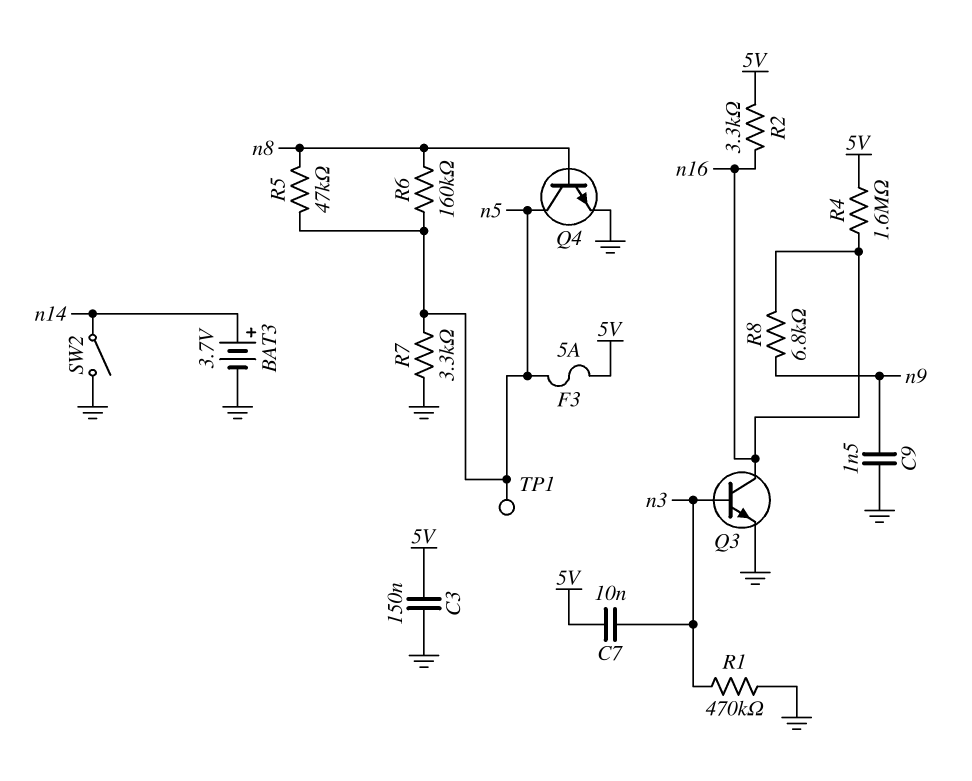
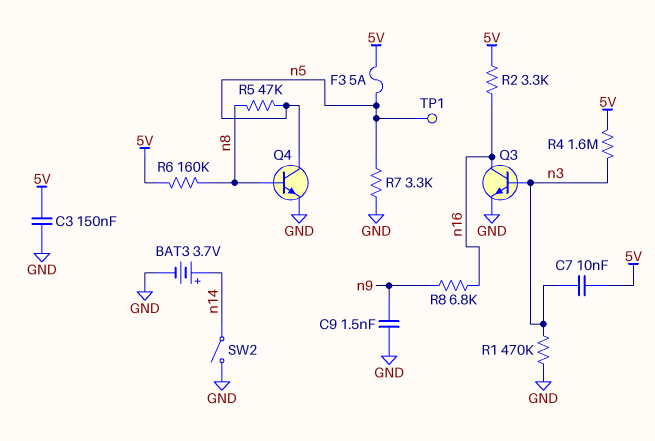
R4: 1.6M (5V, n16) -> 1.6M (5V, n3)
R6: 160k (n5, n8) -> 160k (5V, n8)

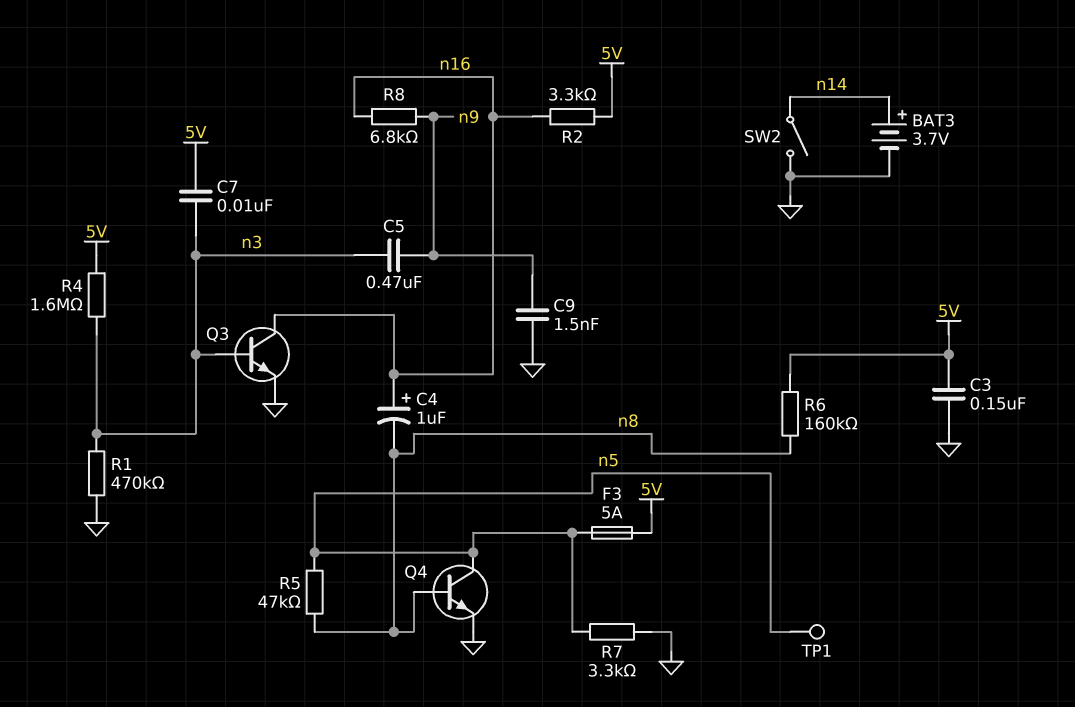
C4: none -> 1uF (plus n16, minus n8)
C5: none -> 470nF (n3, n9)

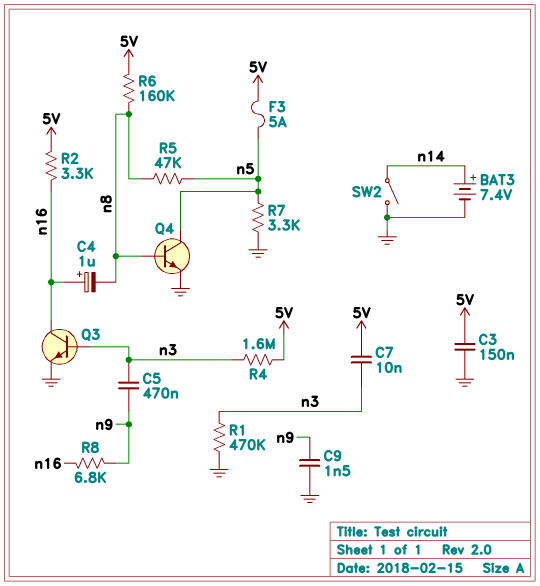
BAT3: 3.7V (plus n14, minus GND) -> 7.4V (plus n14, minus GND)
TP1: test point (n5) -> none

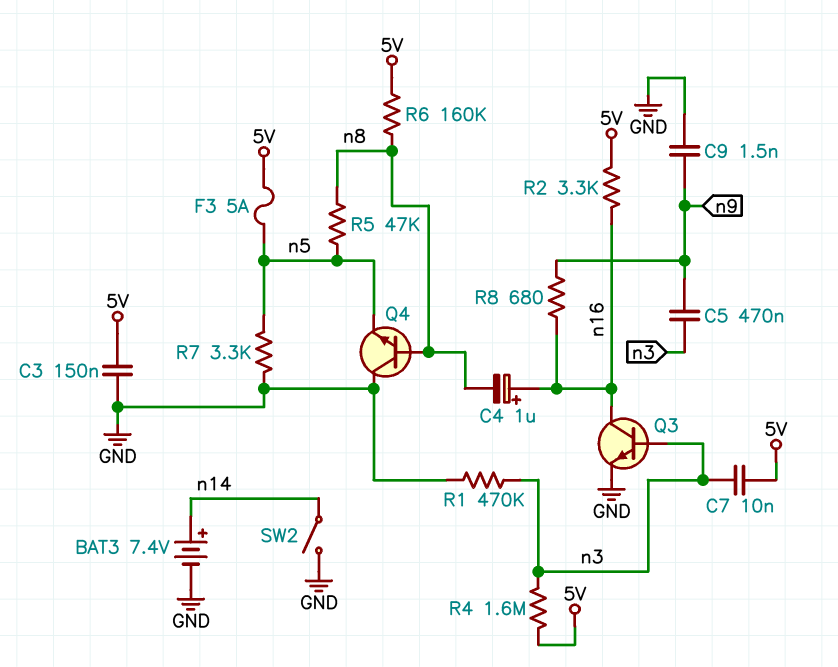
Q4: NPN (B n8, C n5, E GND) -> NPN (B n8, C GND, E n5)
R8: 6.8k (n9, n16) -> 680 (n9, n16)

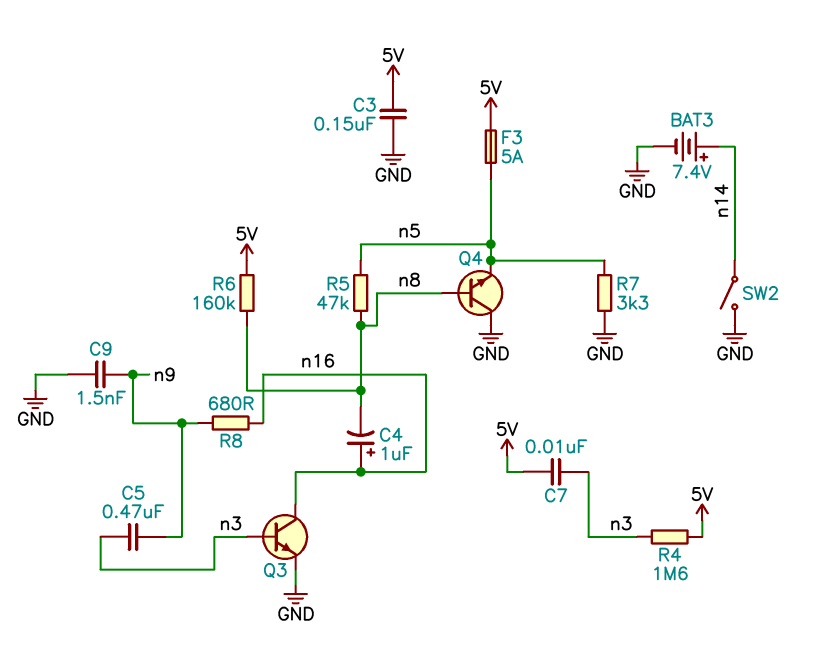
R1: 470k (GND, n3) -> none
R2: 3.3k (5V, n16) -> none

